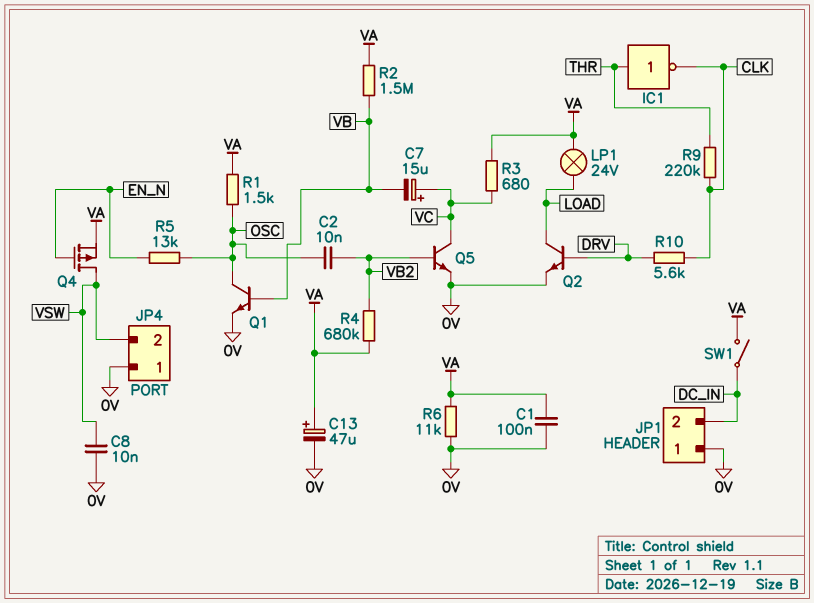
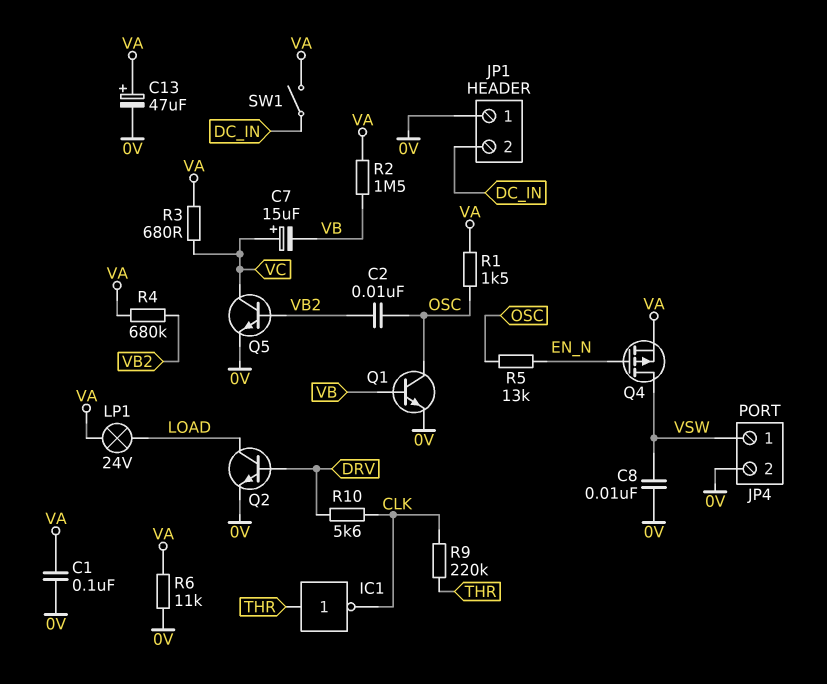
JP4 pin 1: 0V -> VSW
JP4 pin 2: VSW -> 0V

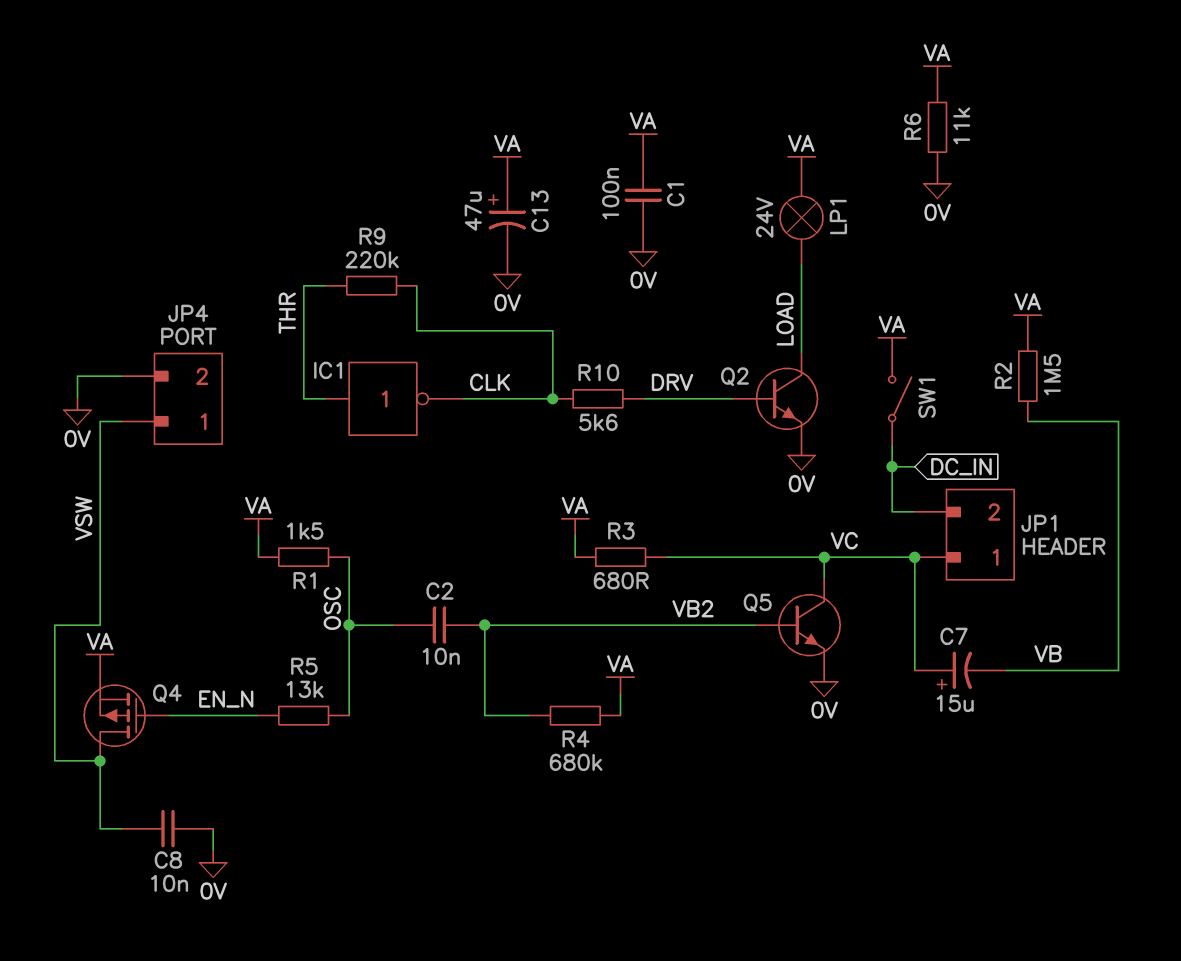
JP1 pin 1: 0V -> VC
Q1: NPN (B VB, C OSC, E 0V) -> none

